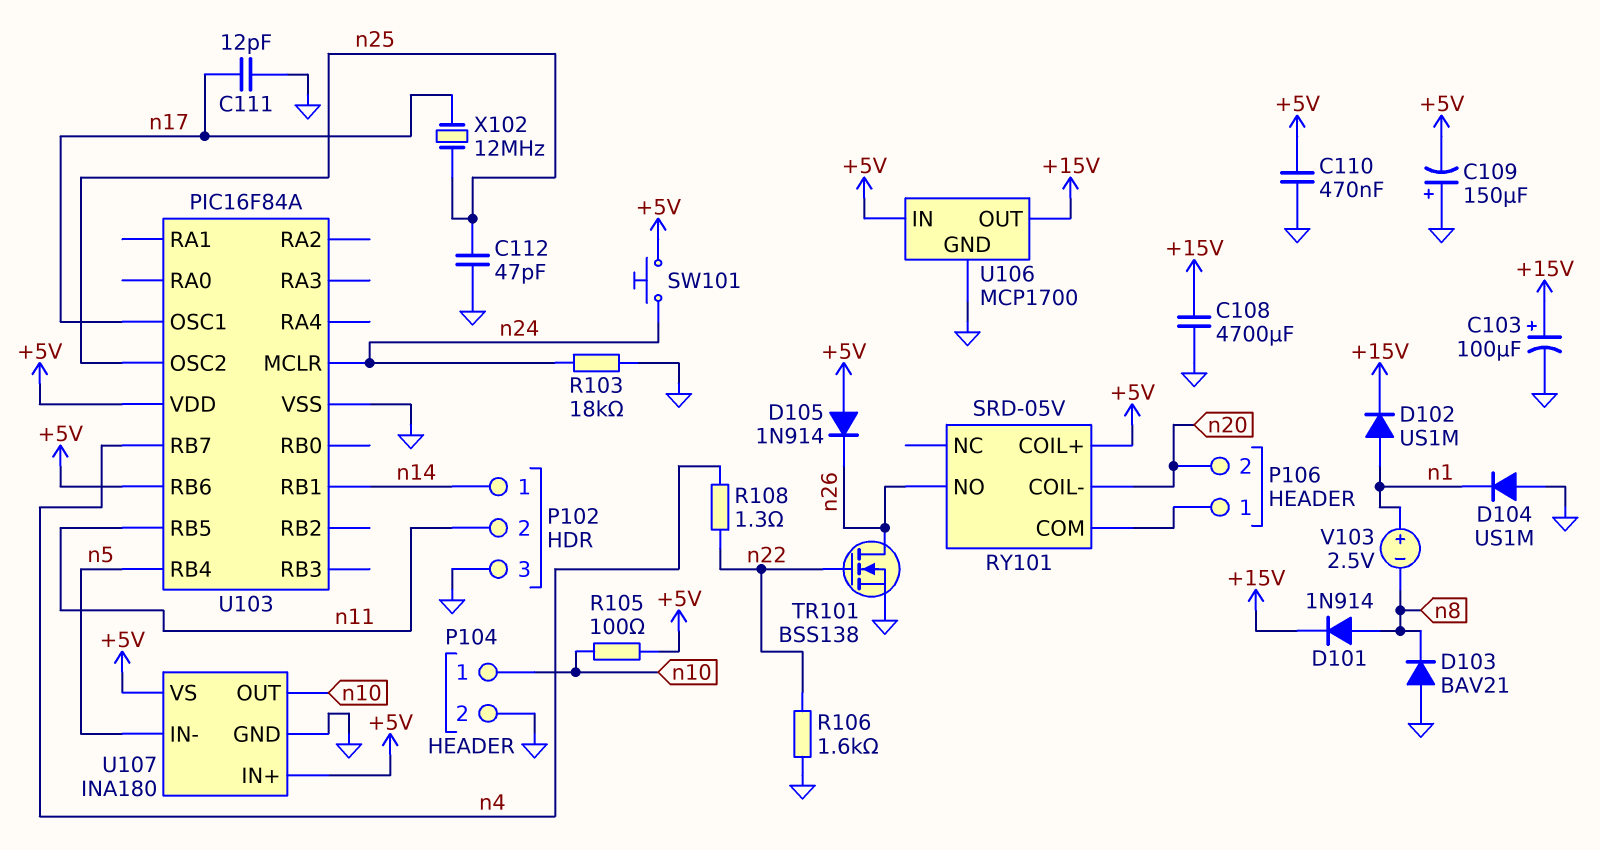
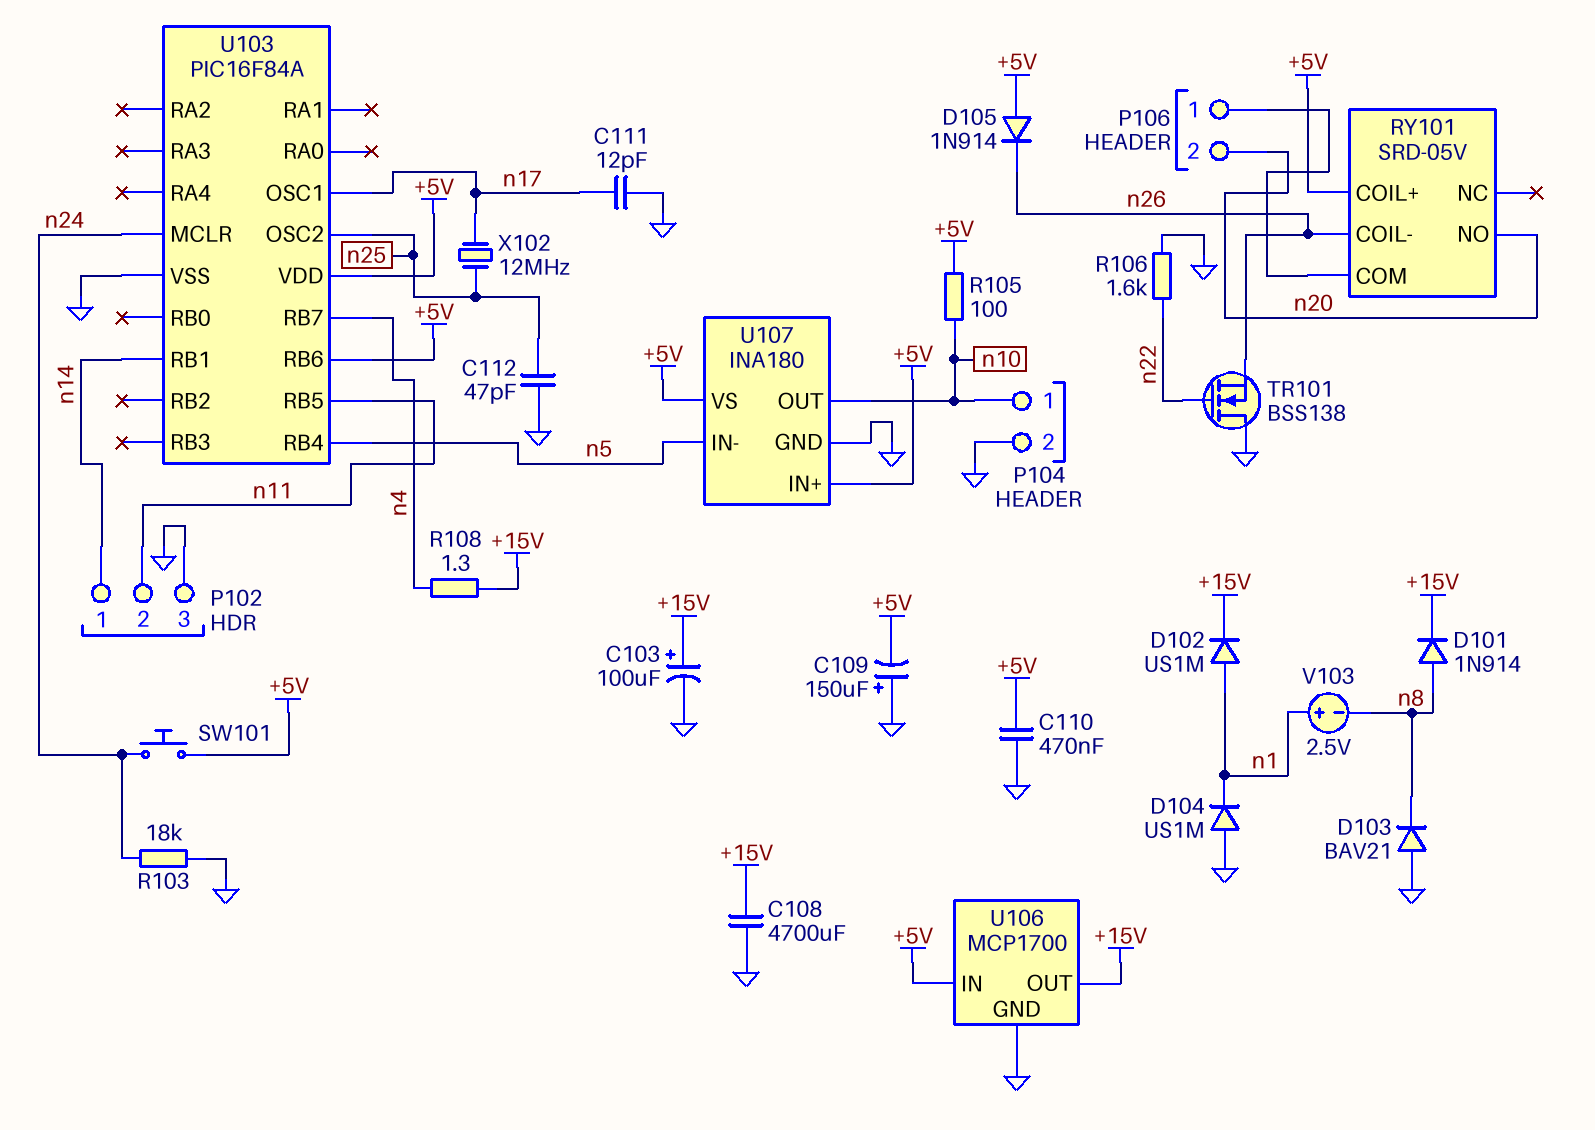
R108: 1.3 (n4, n22) -> 1.3 (+15V, n4)
RY101 pin COIL-: n20 -> n26
RY101 pin NO: n26 -> n20
TR101: NMOS BSS138 (G n22, D n26, S GND) -> NMOS BSS138 (G n22, D GND, S n26)

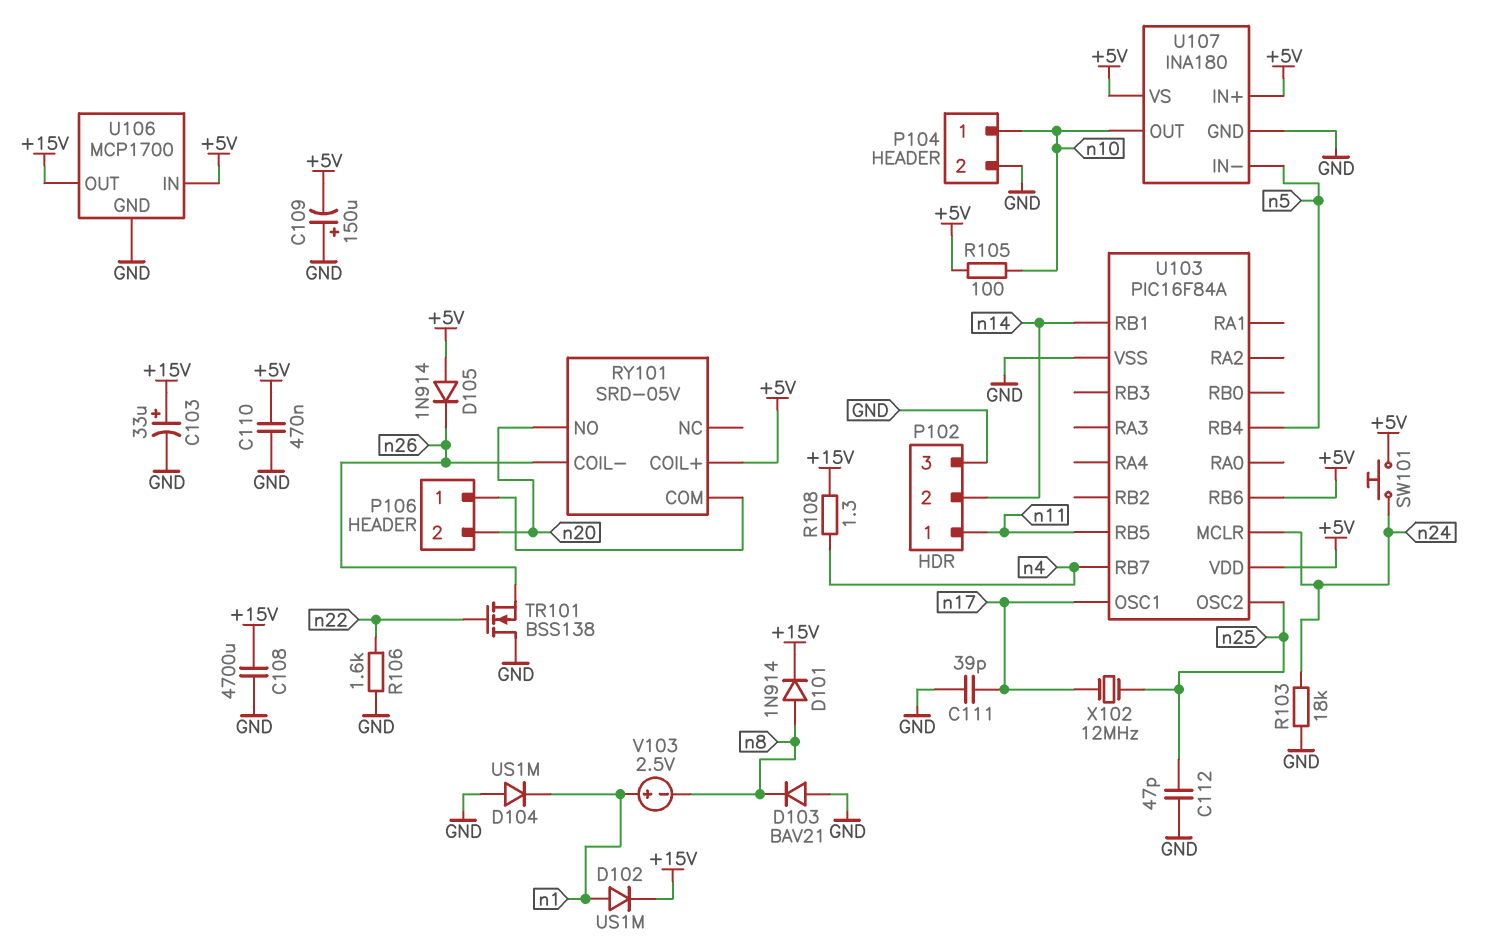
C103: 100uF (plus +15V, minus GND) -> 33uF (plus +15V, minus GND)
C111: 12pF (GND, n17) -> 39pF (GND, n17)
P102 pin 1: n14 -> n11
P102 pin 2: n11 -> n14

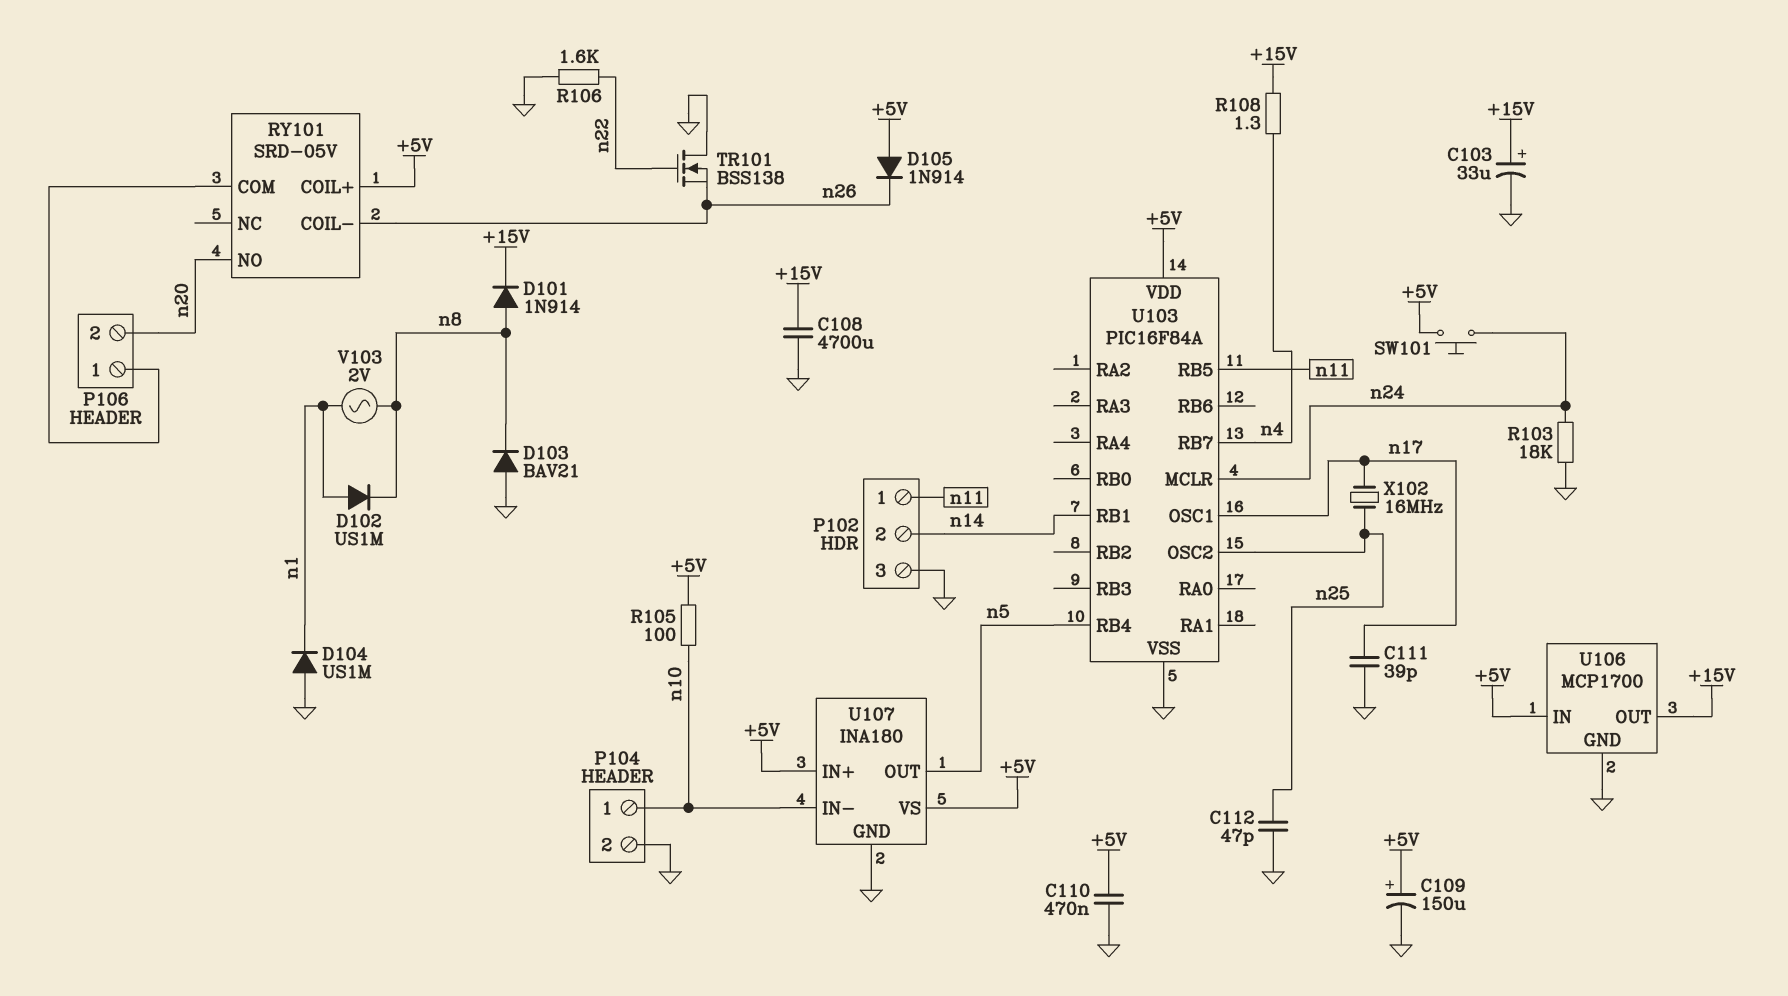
C109: 150uF (plus GND, minus +5V) -> 150uF (plus +5V, minus GND)
D102: diode US1M (A n1, K +15V) -> diode US1M (A n1, K n8)
U103 pin RB6: +5V -> none
U107 pin IN-: n5 -> n10
U107 pin OUT: n10 -> n5
V103: 2.5V (plus n1, minus n8) -> AC 2V (n1, n8)
X102: 12MHz (n17, n25) -> 16MHz (n17, n25)

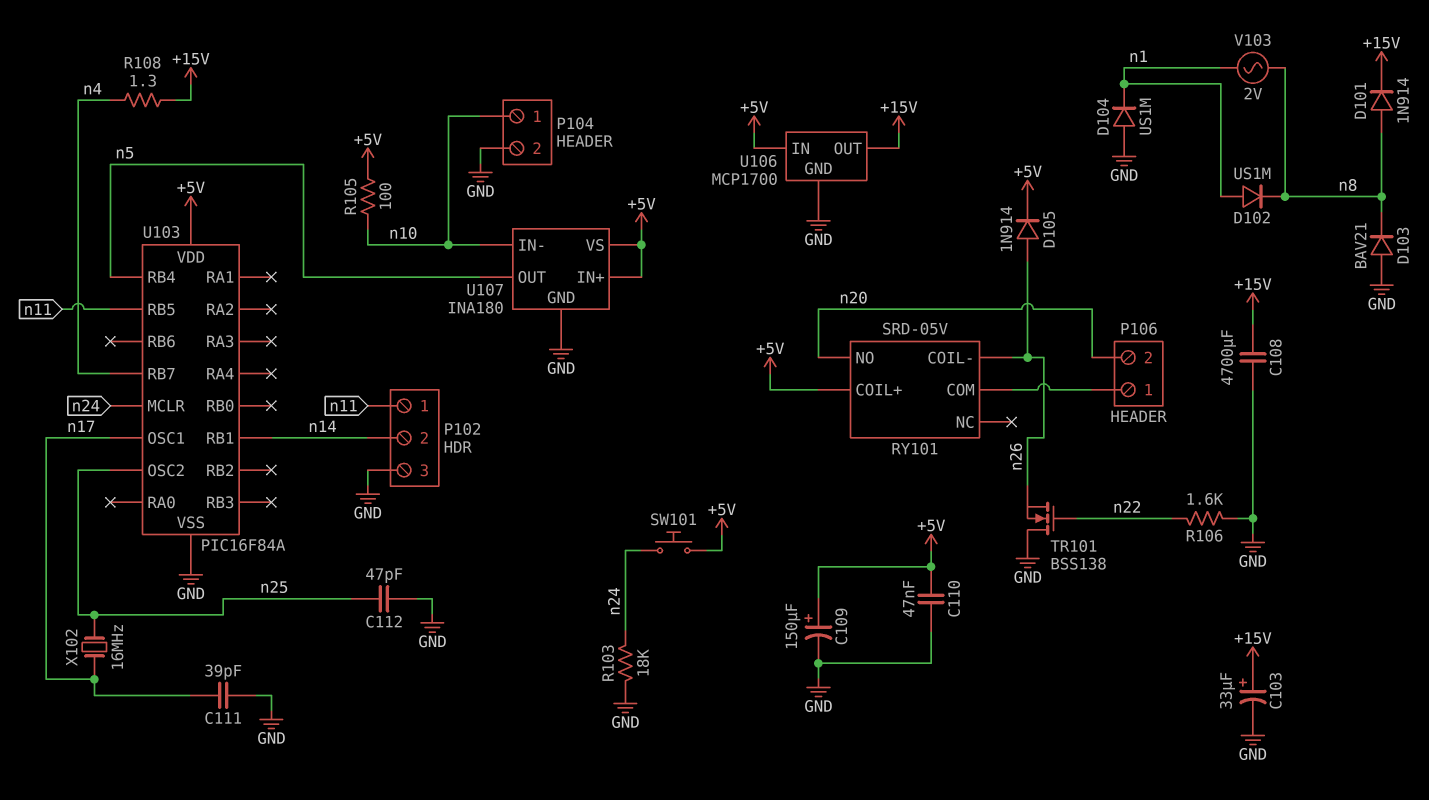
C110: 470nF (+5V, GND) -> 47nF (+5V, GND)
D105: diode 1N914 (A +5V, K n26) -> diode 1N914 (A n26, K +5V)

